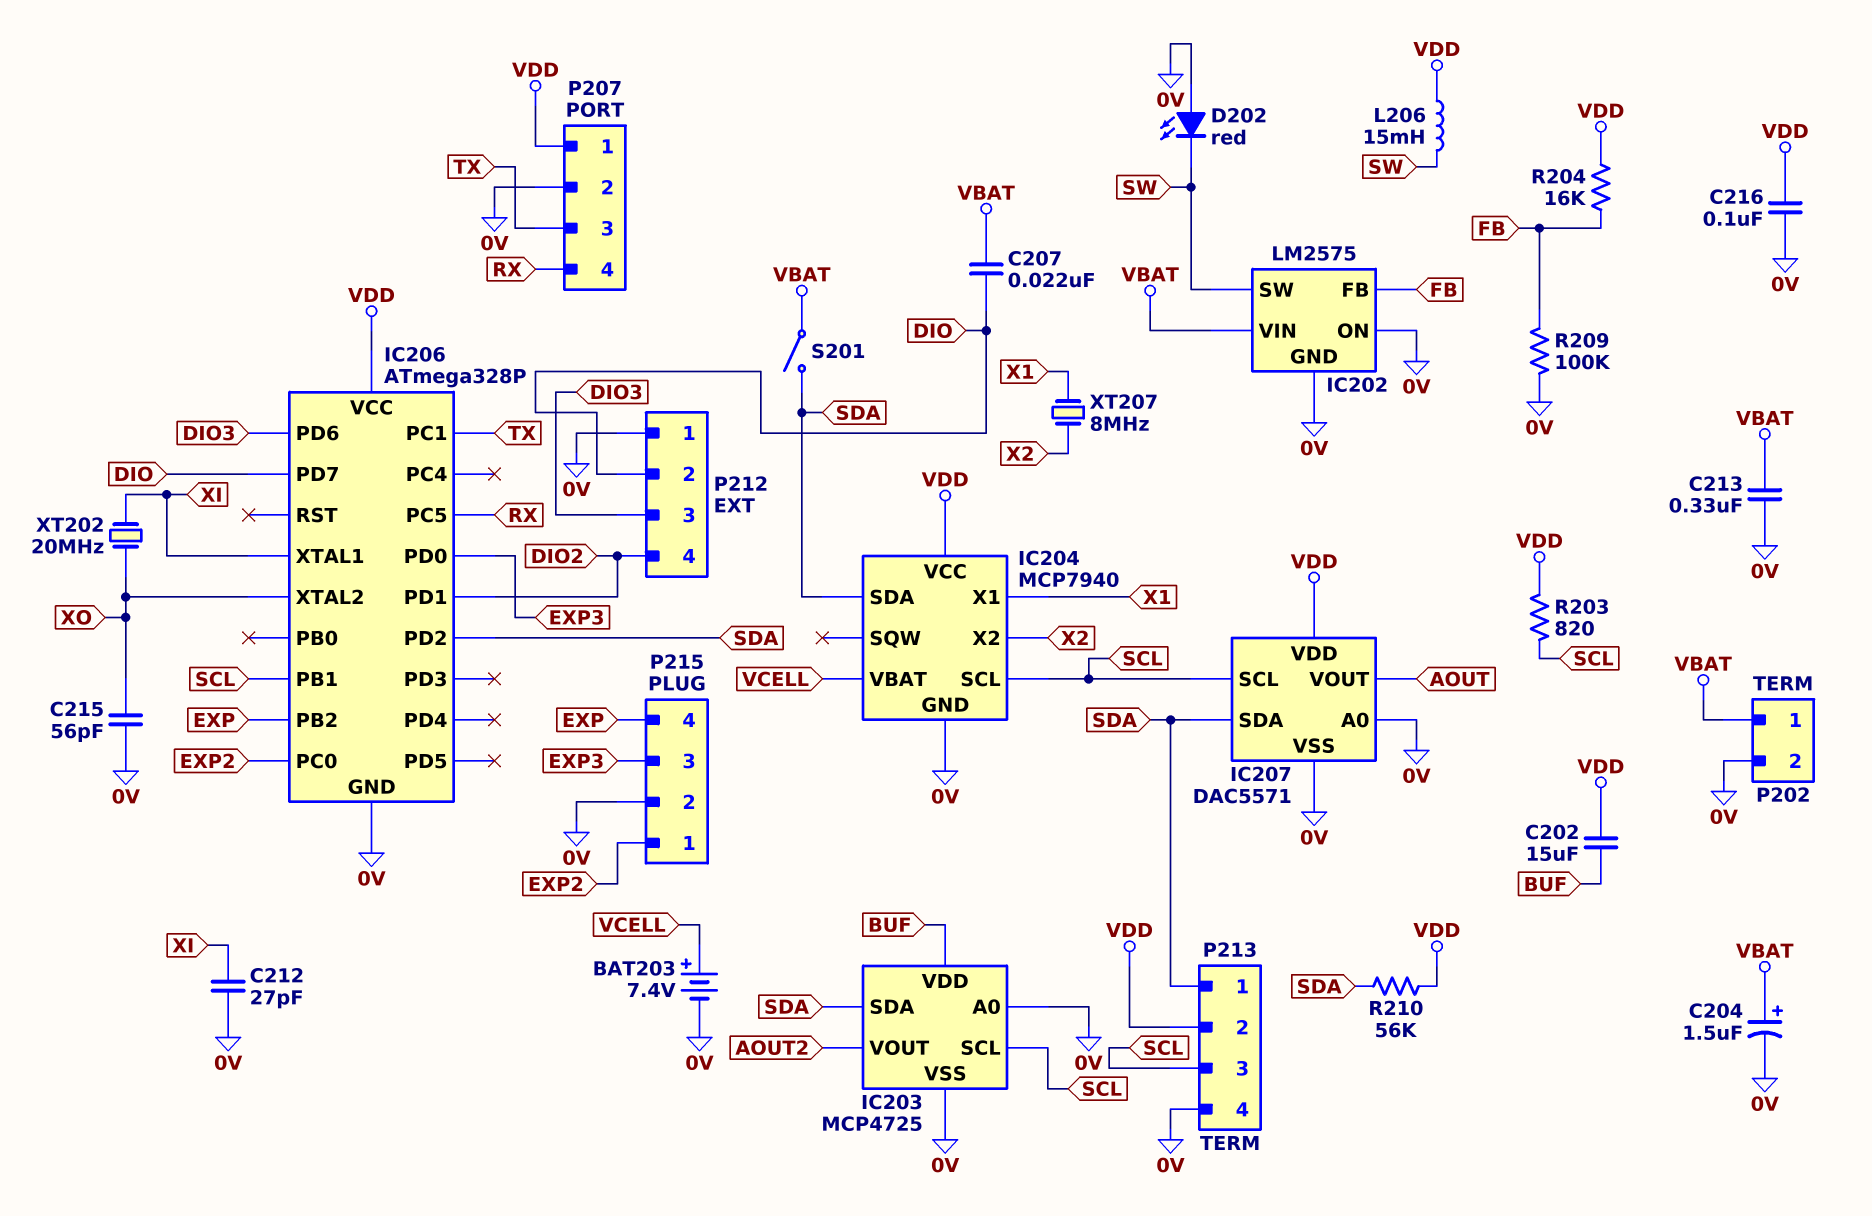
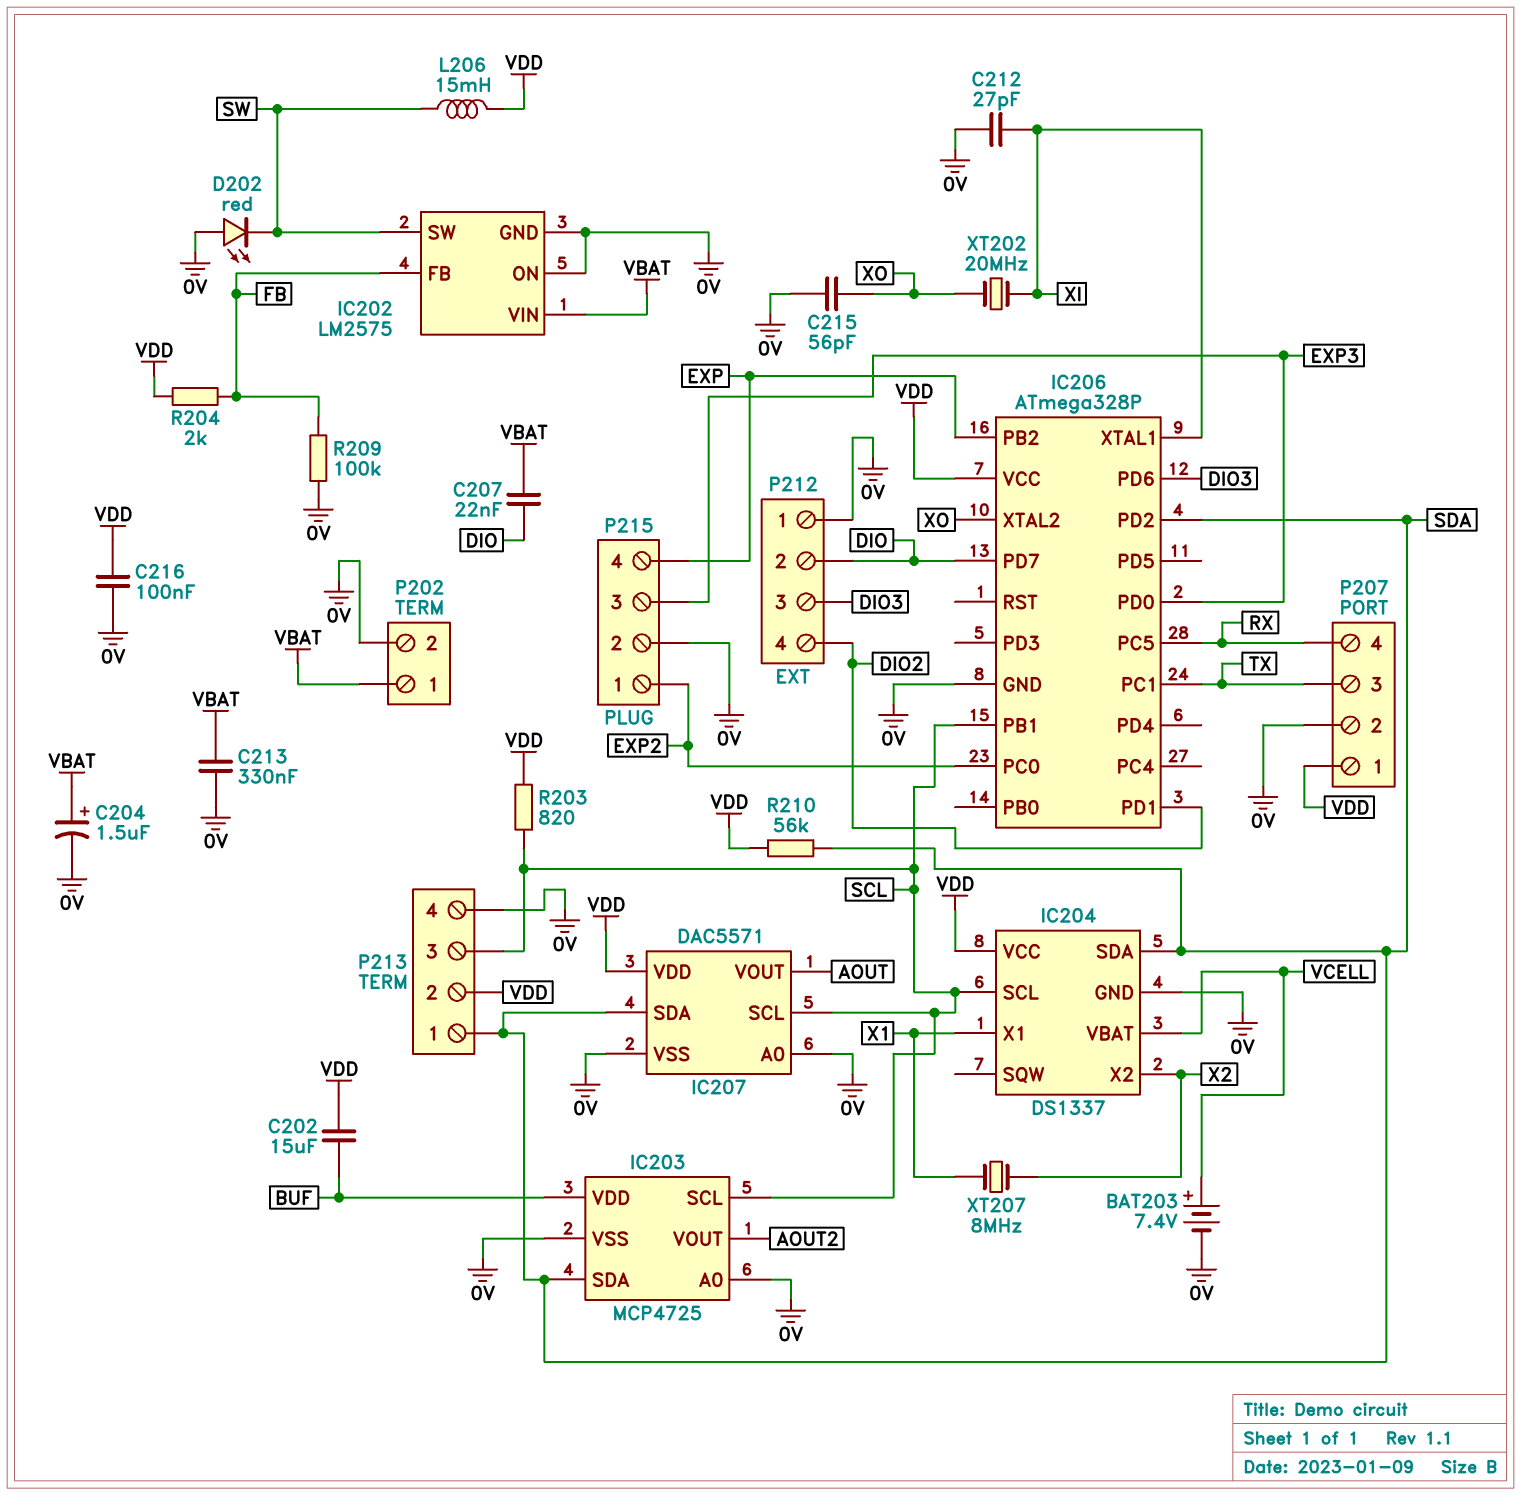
IC204: MCP7940 -> DS1337
R204: 16k (FB, VDD) -> 2k (FB, VDD)
S201: switch (SDA, VBAT) -> none

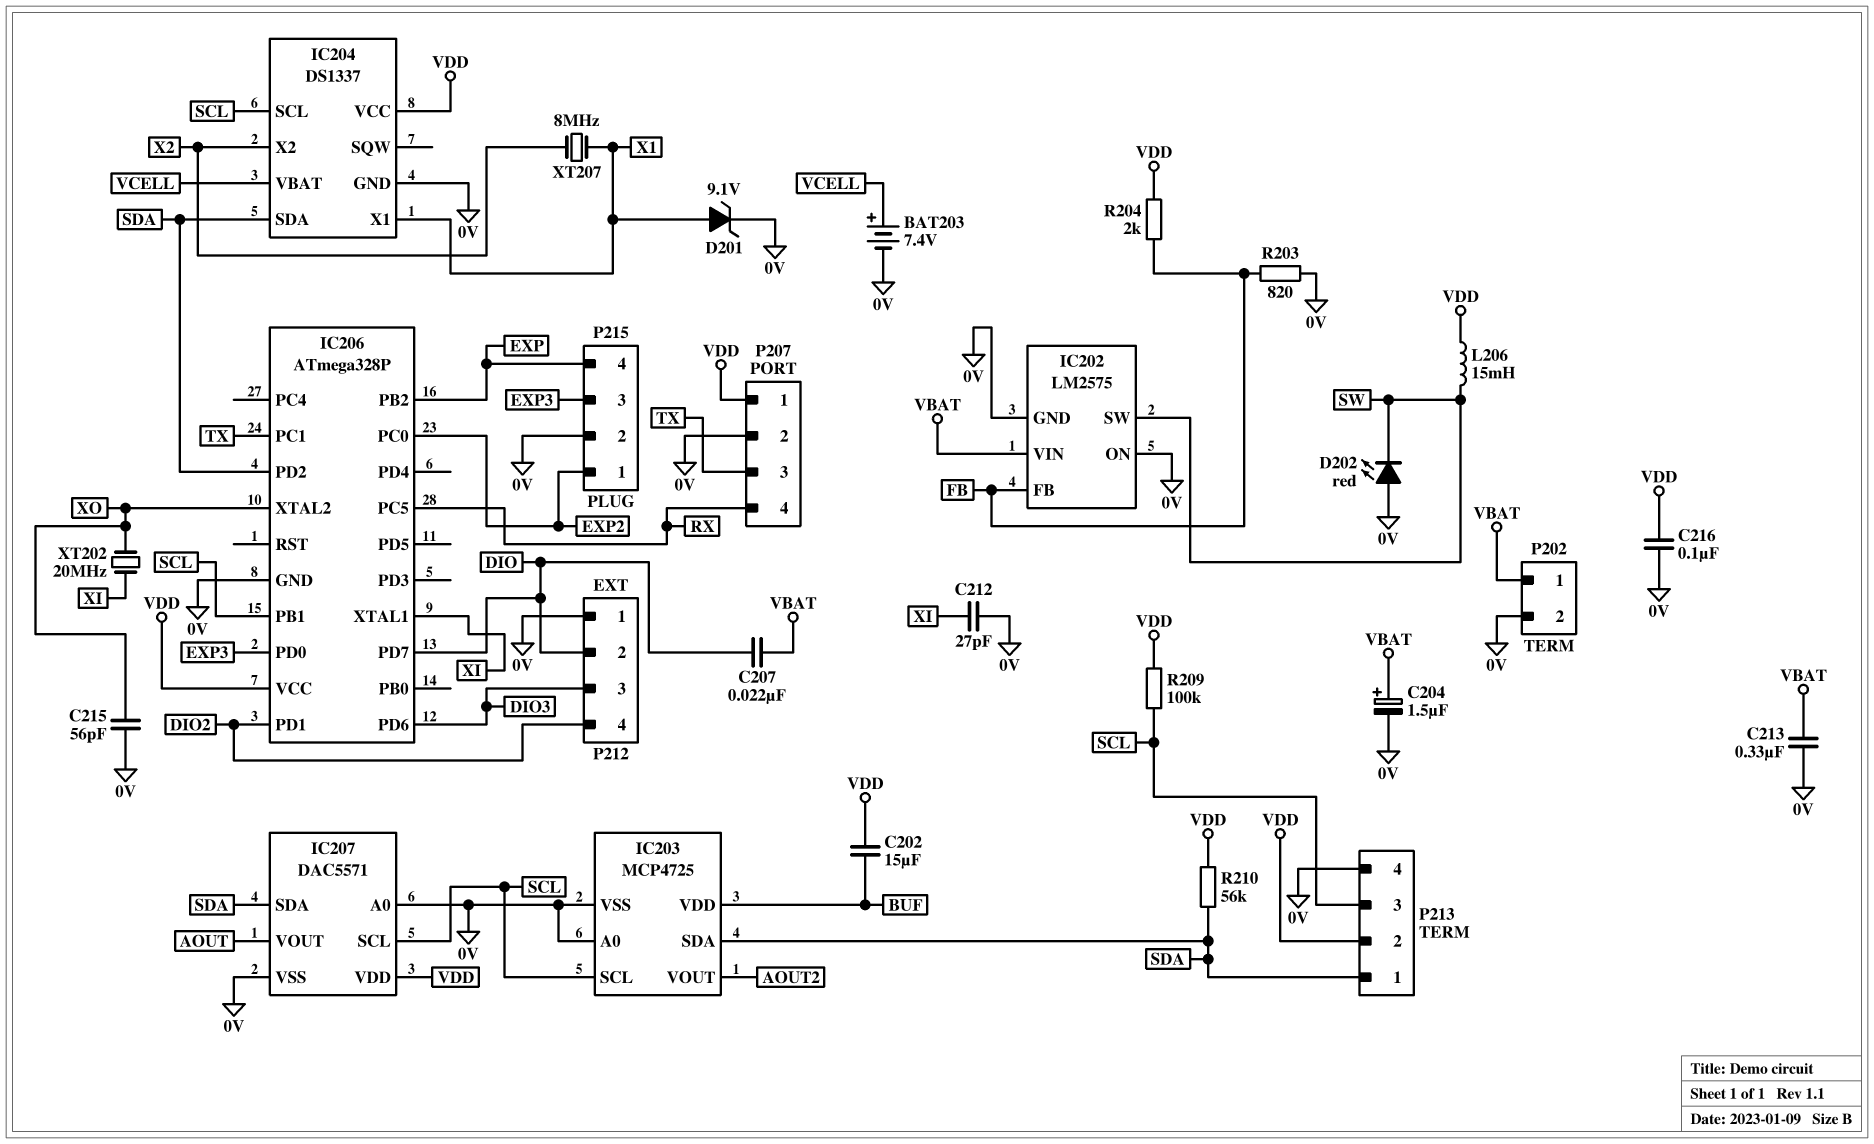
D201: none -> zener 9.1V (A X1, K 0V)
R203: 820 (SCL, VDD) -> 820 (0V, FB)
R209: 100k (0V, FB) -> 100k (SCL, VDD)

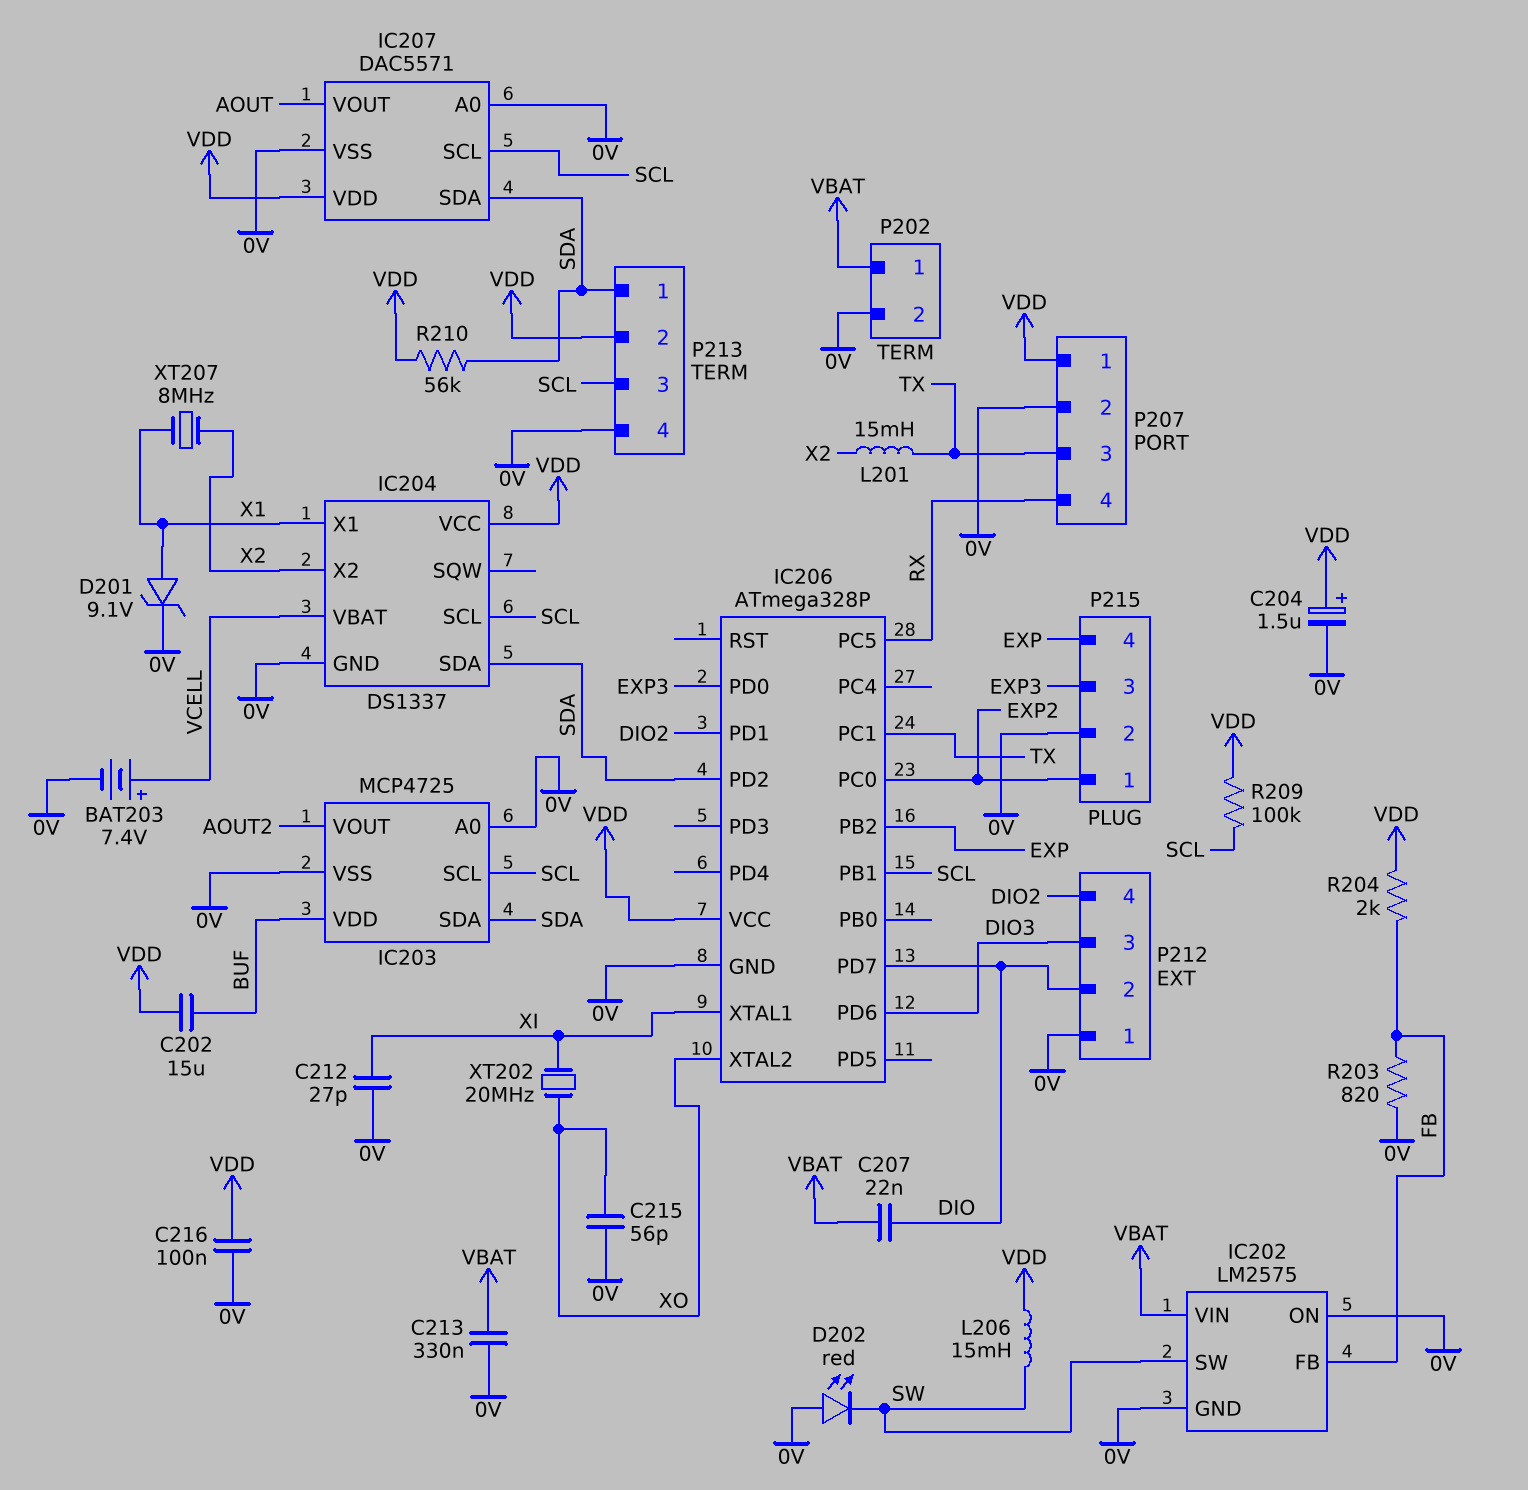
C204: 1.5uF (plus VBAT, minus 0V) -> 1.5uF (plus VDD, minus 0V)
L201: none -> 15mH (TX, X2)

